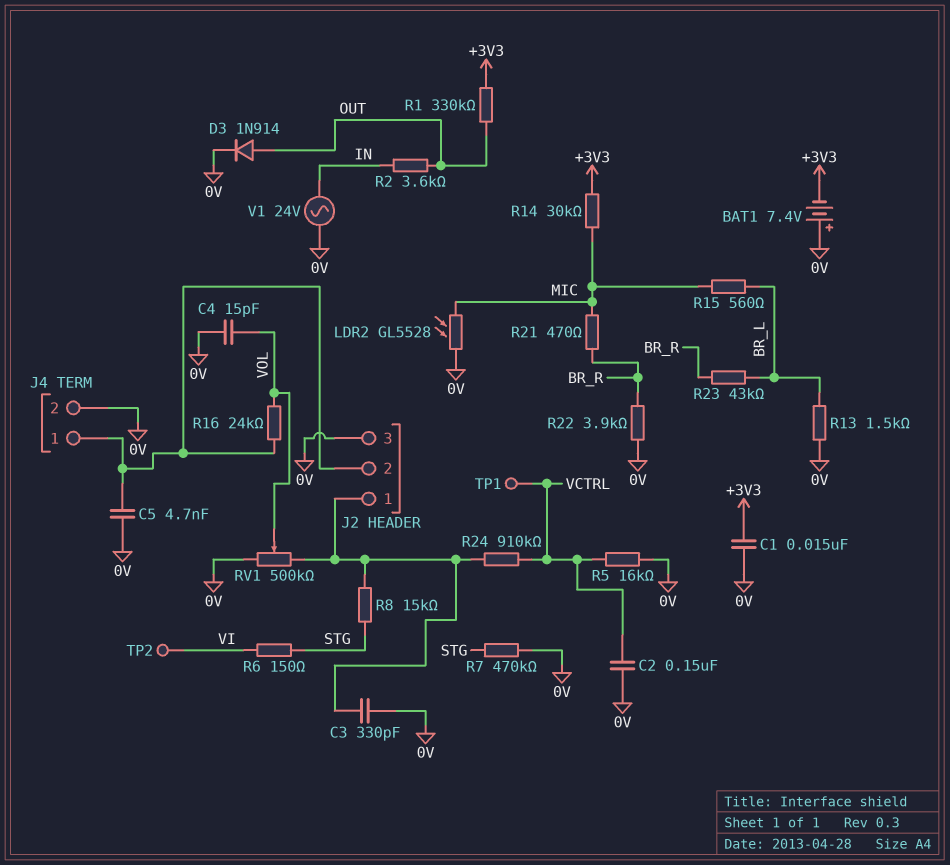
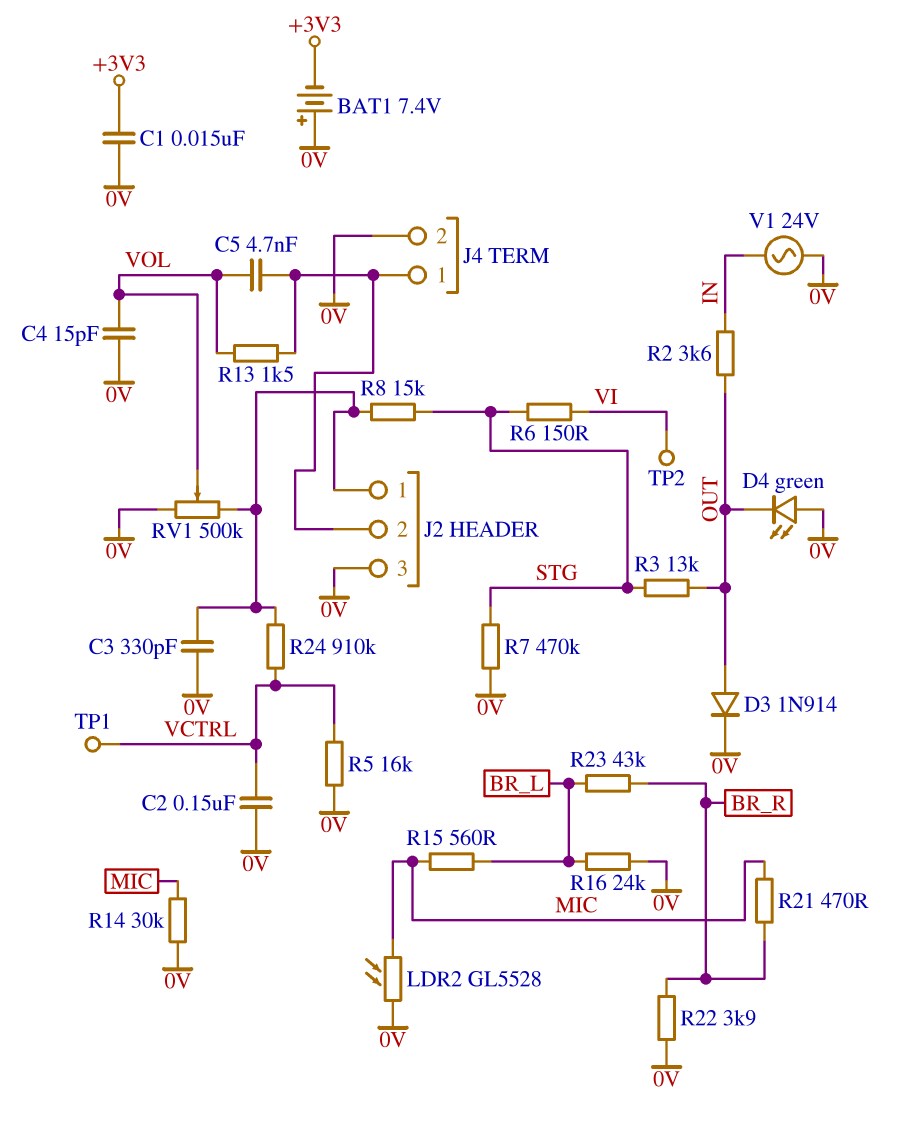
C5: 4.7nF (0V, J2/2) -> 4.7nF (J2/2, VOL)
D4: none -> LED green (A 0V, K OUT)
R1: 330k (+3V3, OUT) -> none
R3: none -> 13k (OUT, STG)
R13: 1.5k (0V, BR_L) -> 1.5k (J2/2, VOL)
R14: 30k (+3V3, MIC) -> 30k (0V, MIC)
R16: 24k (J2/2, VOL) -> 24k (0V, BR_L)

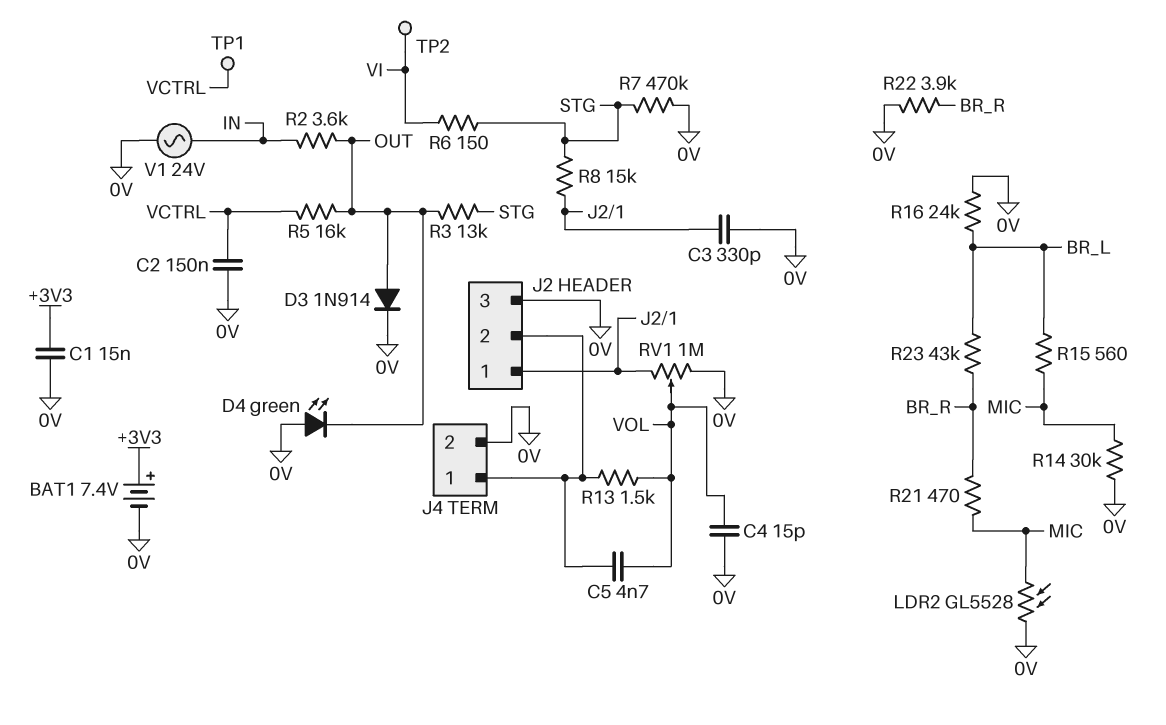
BAT1: 7.4V (plus 0V, minus +3V3) -> 7.4V (plus +3V3, minus 0V)
R5: 16k (0V, VCTRL) -> 16k (OUT, VCTRL)
R24: 910k (J2/1, VCTRL) -> none
RV1: 500k (0V, J2/1, wiper VOL) -> 1M (0V, J2/1, wiper VOL)

